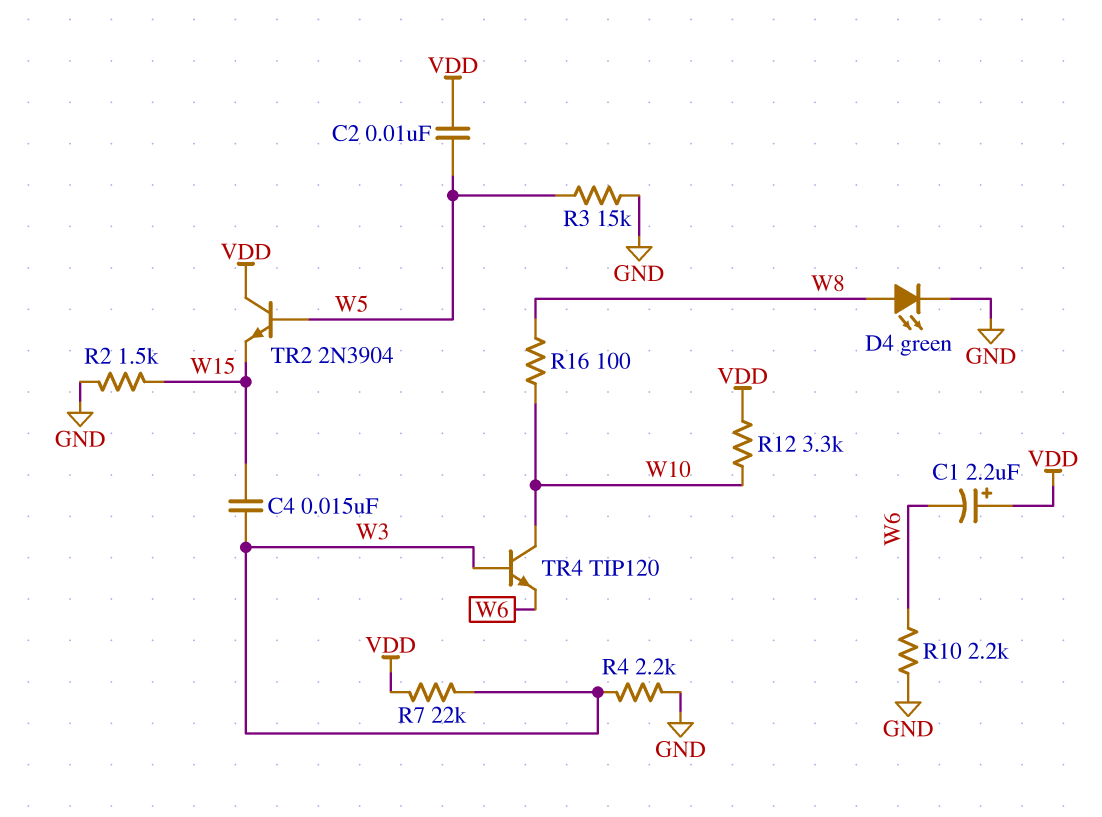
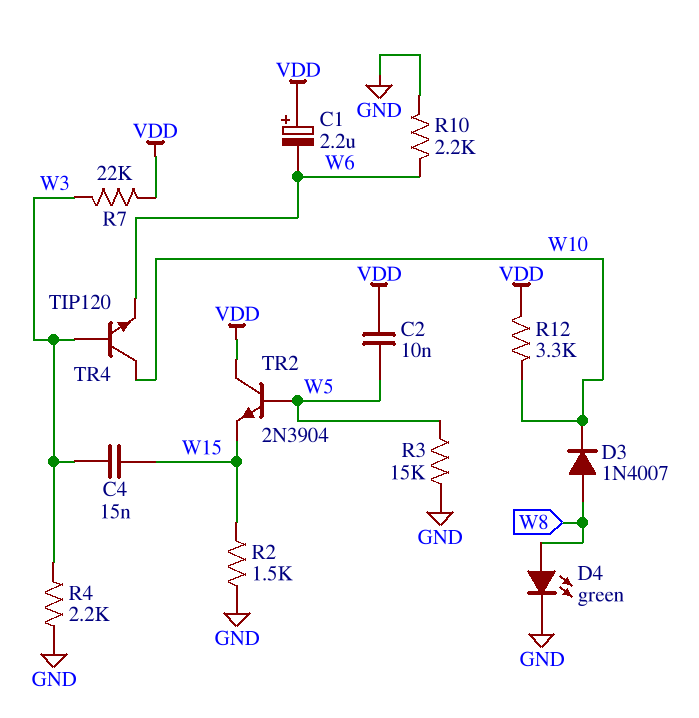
D3: none -> diode 1N4007 (A W8, K W10)
R16: 100 (W8, W10) -> none

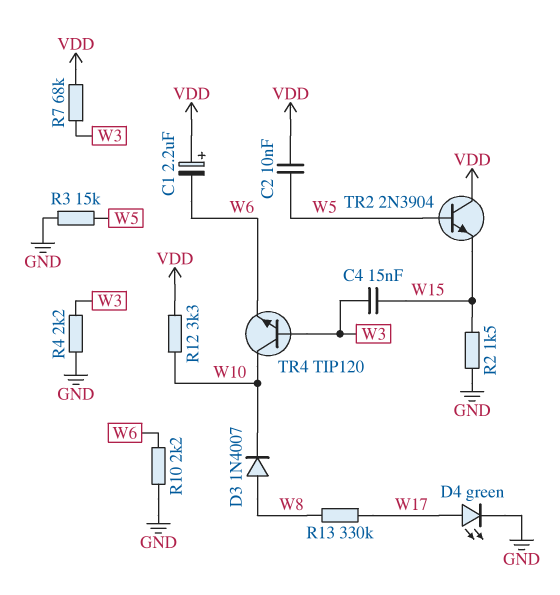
D4: LED green (A W8, K GND) -> LED green (A W17, K GND)
R7: 22k (VDD, W3) -> 68k (VDD, W3)
R13: none -> 330k (W8, W17)

